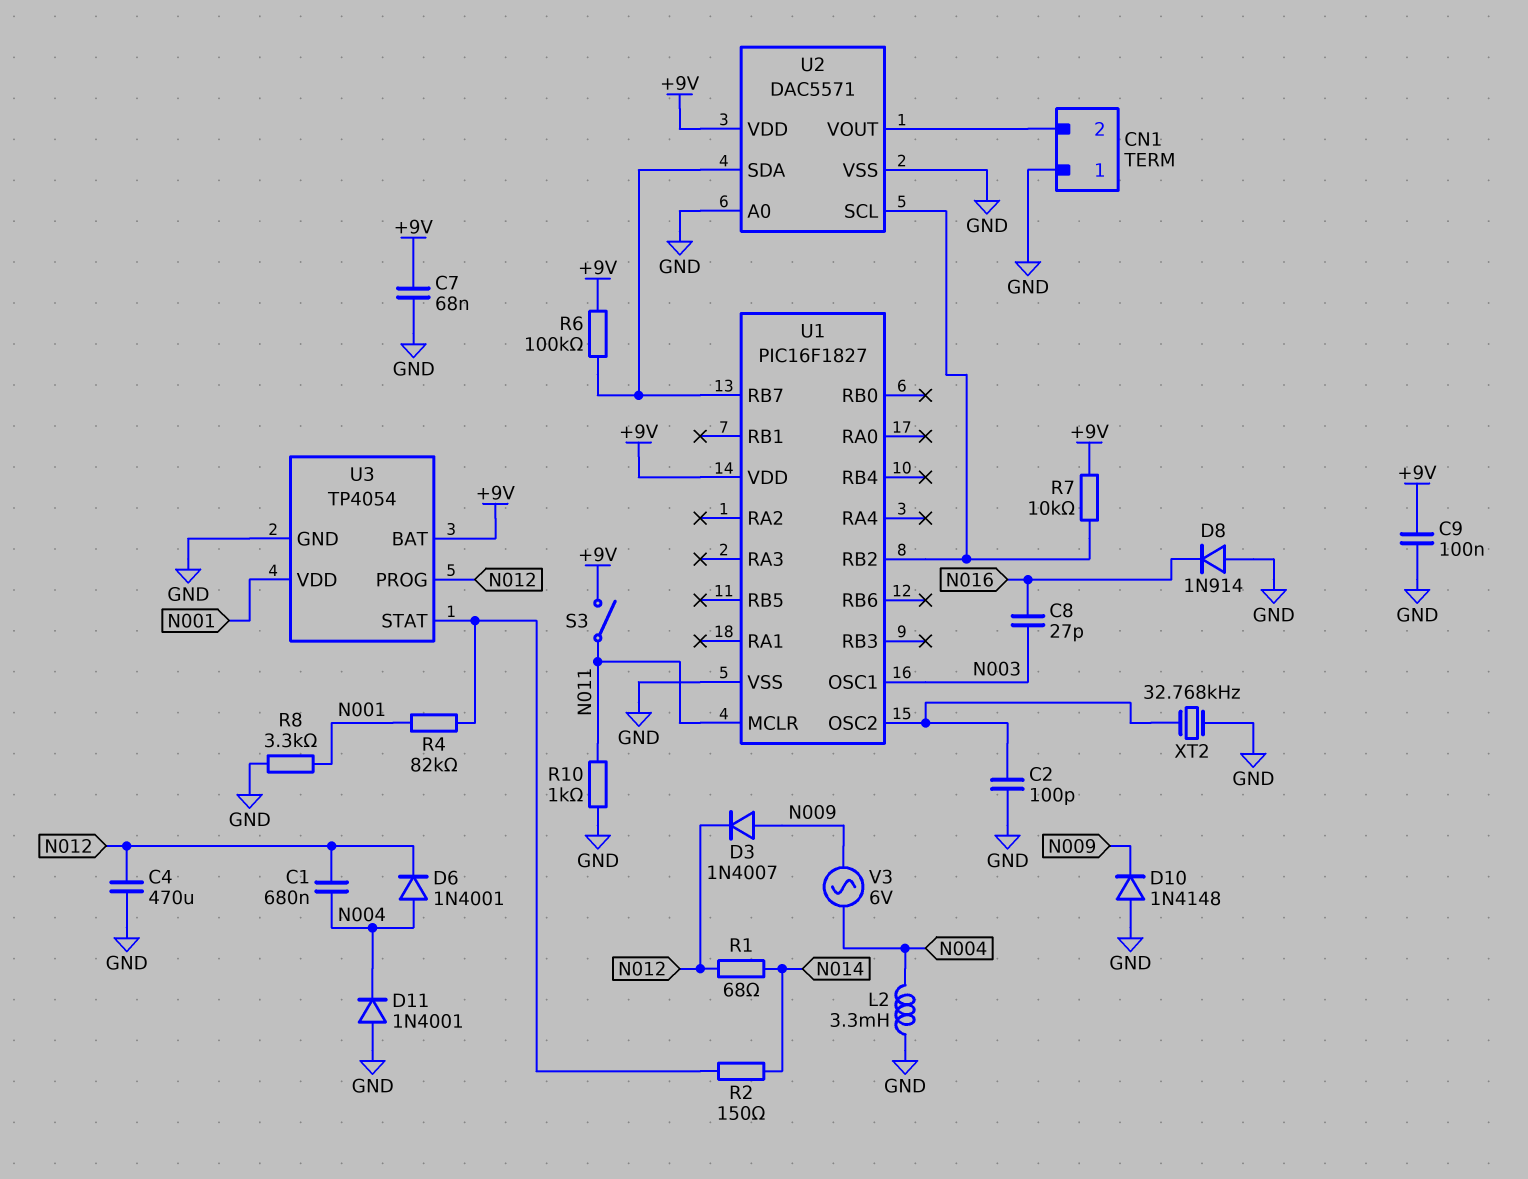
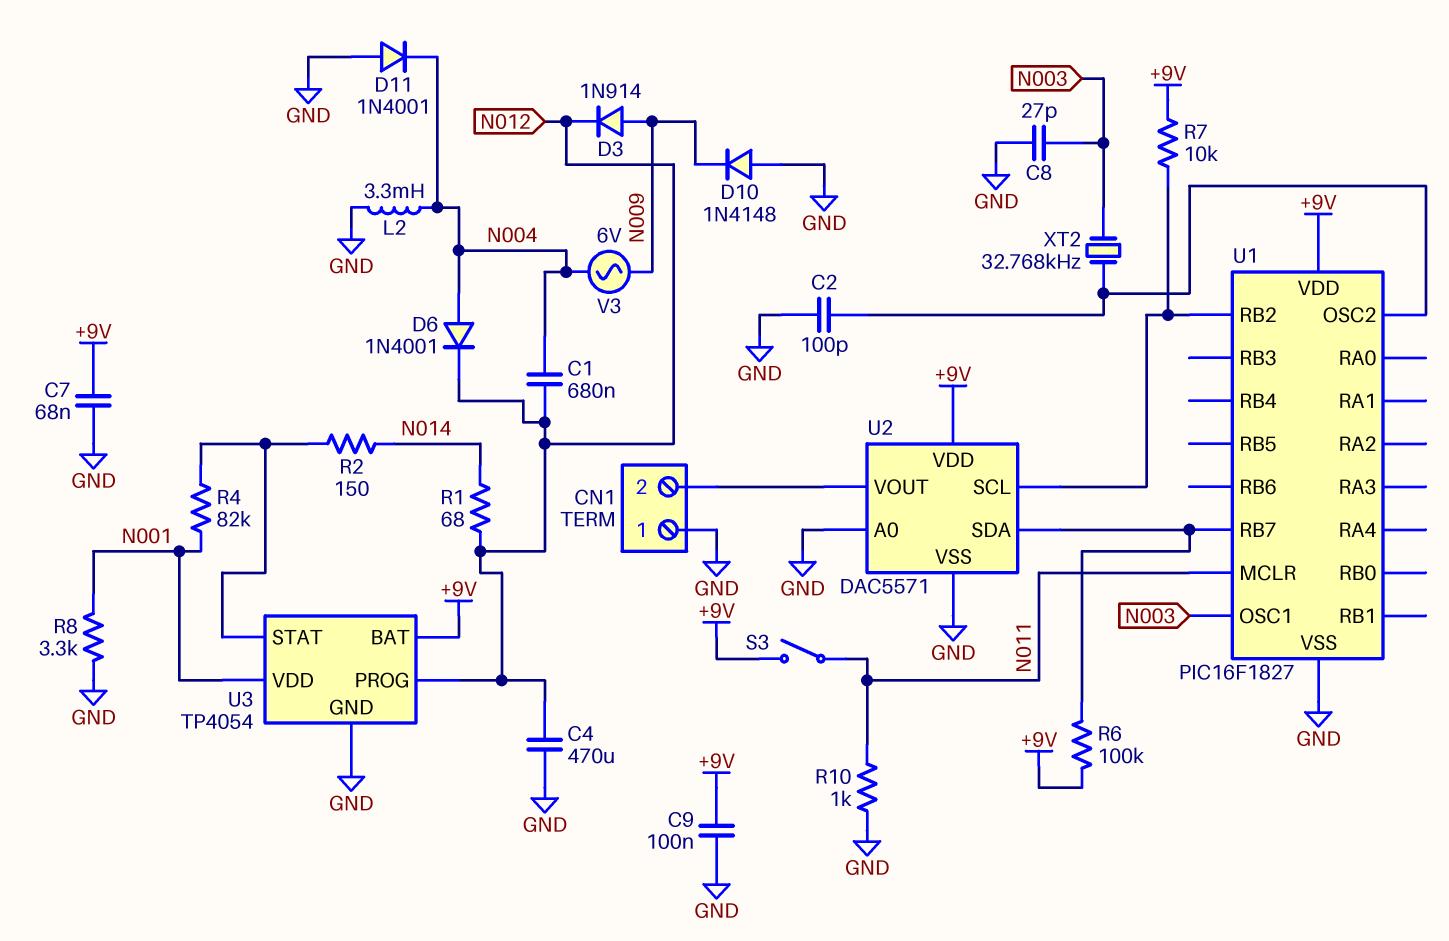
C8: 27pF (N003, N016) -> 27pF (GND, N003)
D3: diode 1N4007 (A N009, K N012) -> diode 1N914 (A N009, K N012)
D8: diode 1N914 (A GND, K N016) -> none
XT2: 32.768kHz (GND, U1/OSC2) -> 32.768kHz (N003, U1/OSC2)

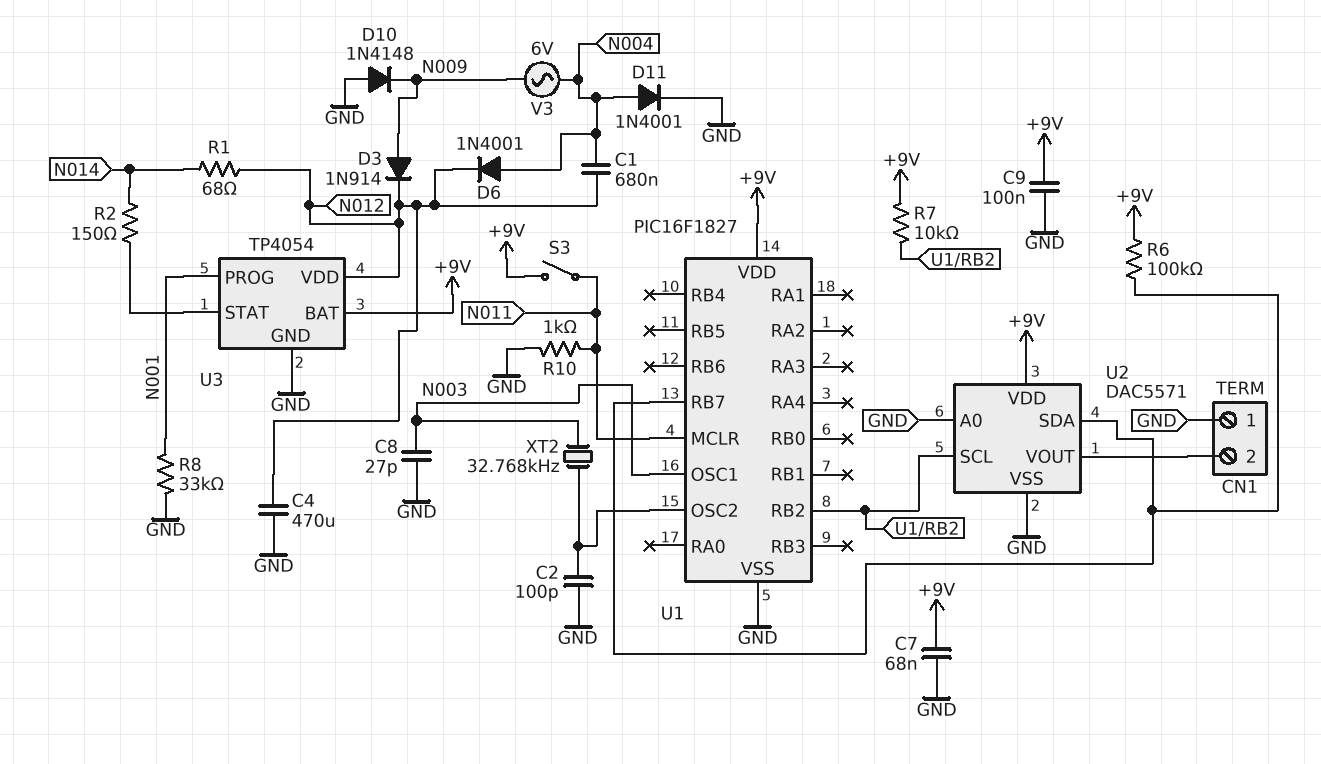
D11: diode 1N4001 (A GND, K N004) -> diode 1N4001 (A N004, K GND)
L2: 3.3mH (GND, N004) -> none
R4: 82k (N001, U3/STAT) -> none
R8: 3.3k (GND, N001) -> 33k (GND, N001)
U3 pin PROG: N012 -> N001
U3 pin VDD: N001 -> N012

